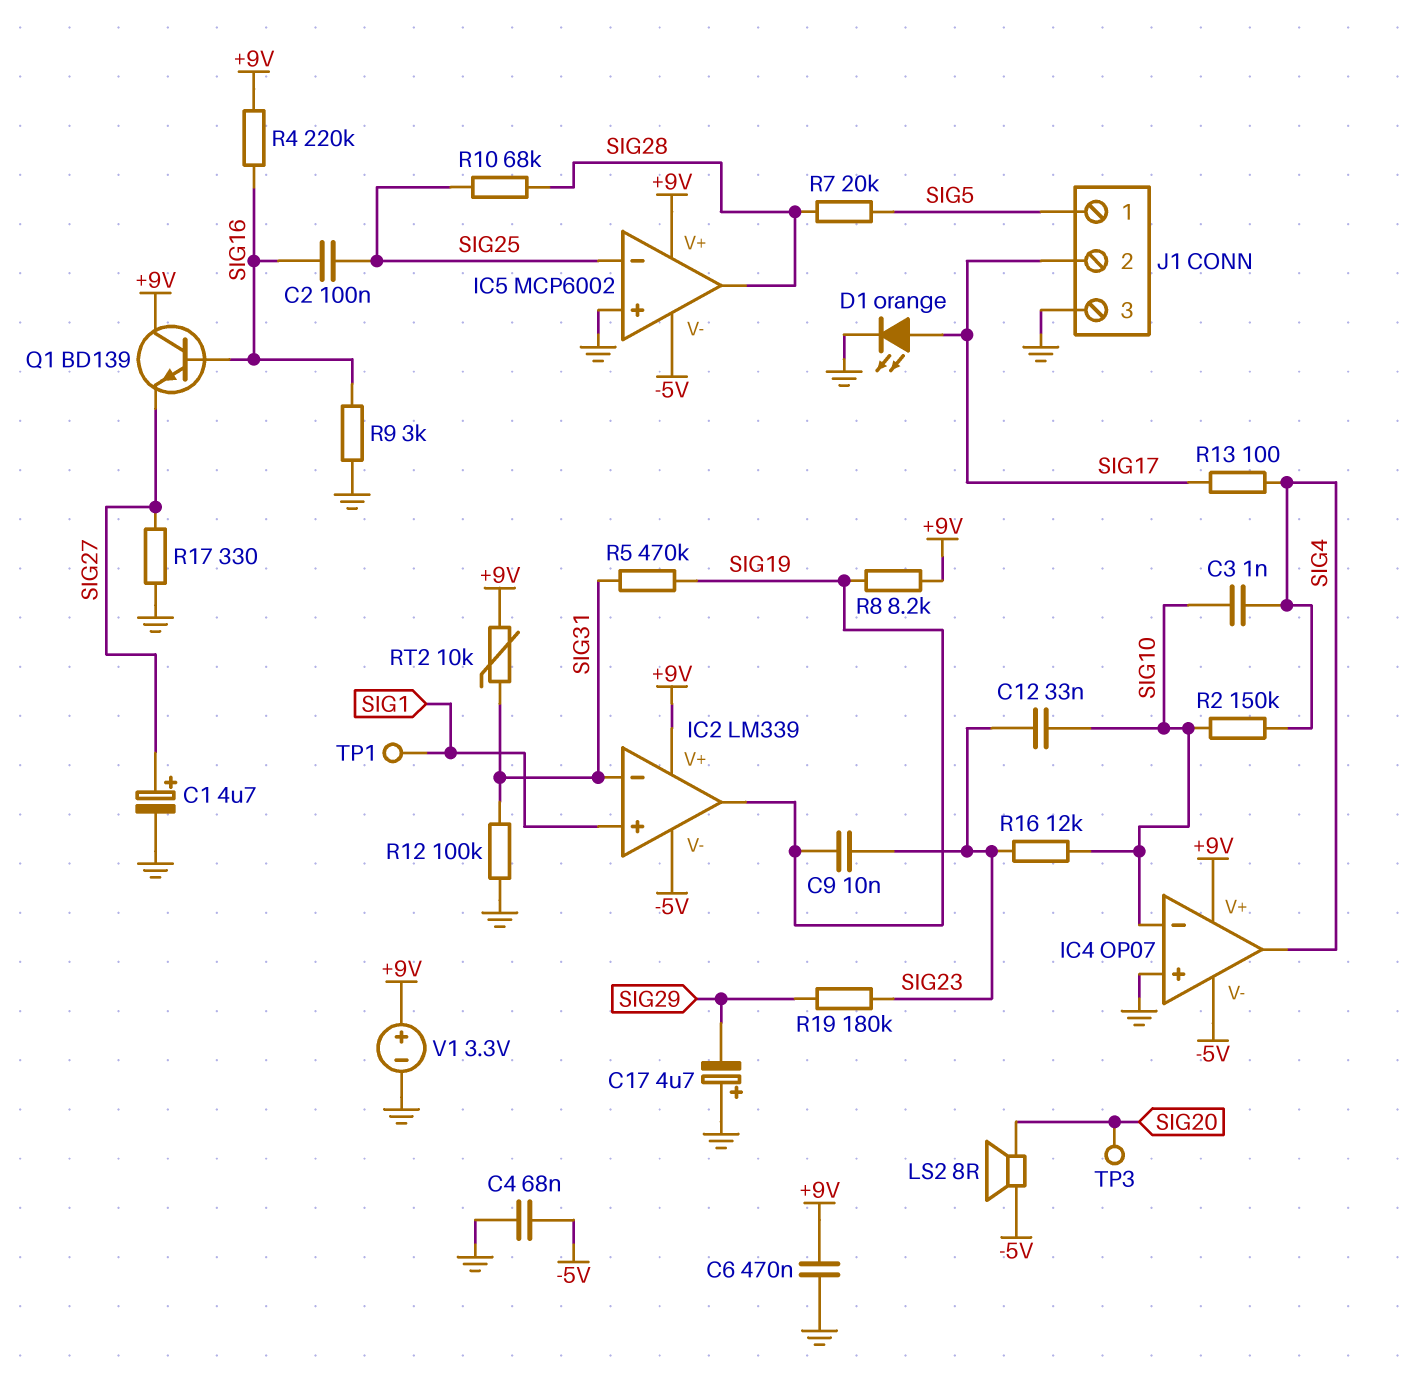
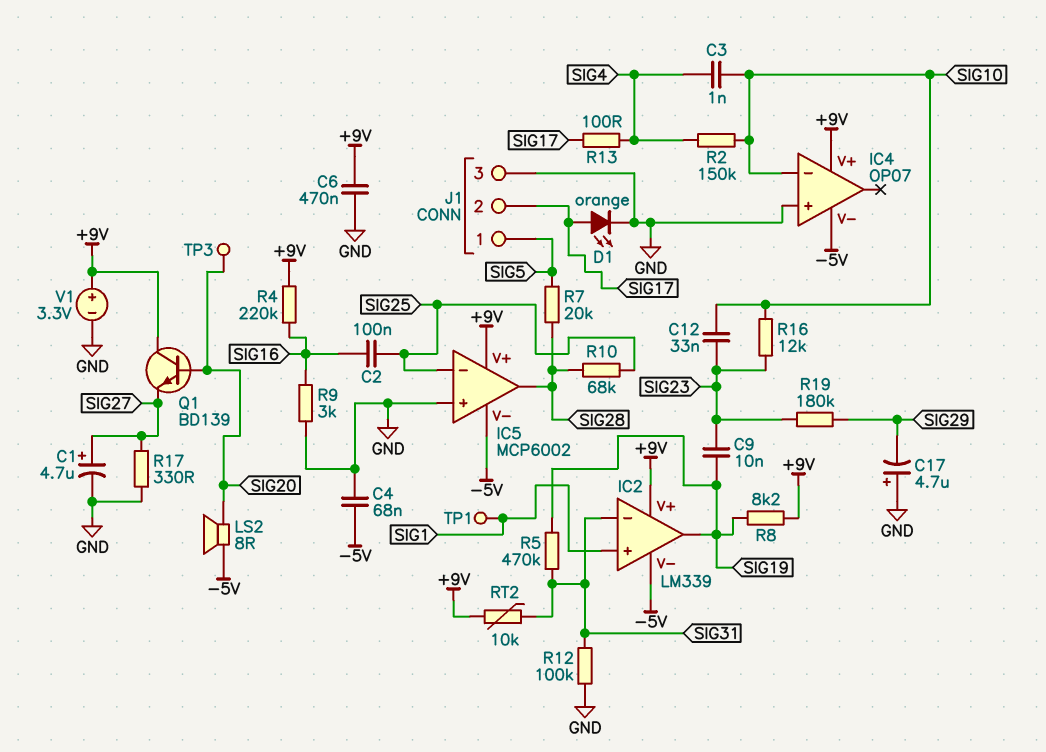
IC4 pin out: SIG4 -> none
Q1: NPN BD139 (B SIG16, C +9V, E SIG27) -> NPN BD139 (B SIG20, C +9V, E SIG27)

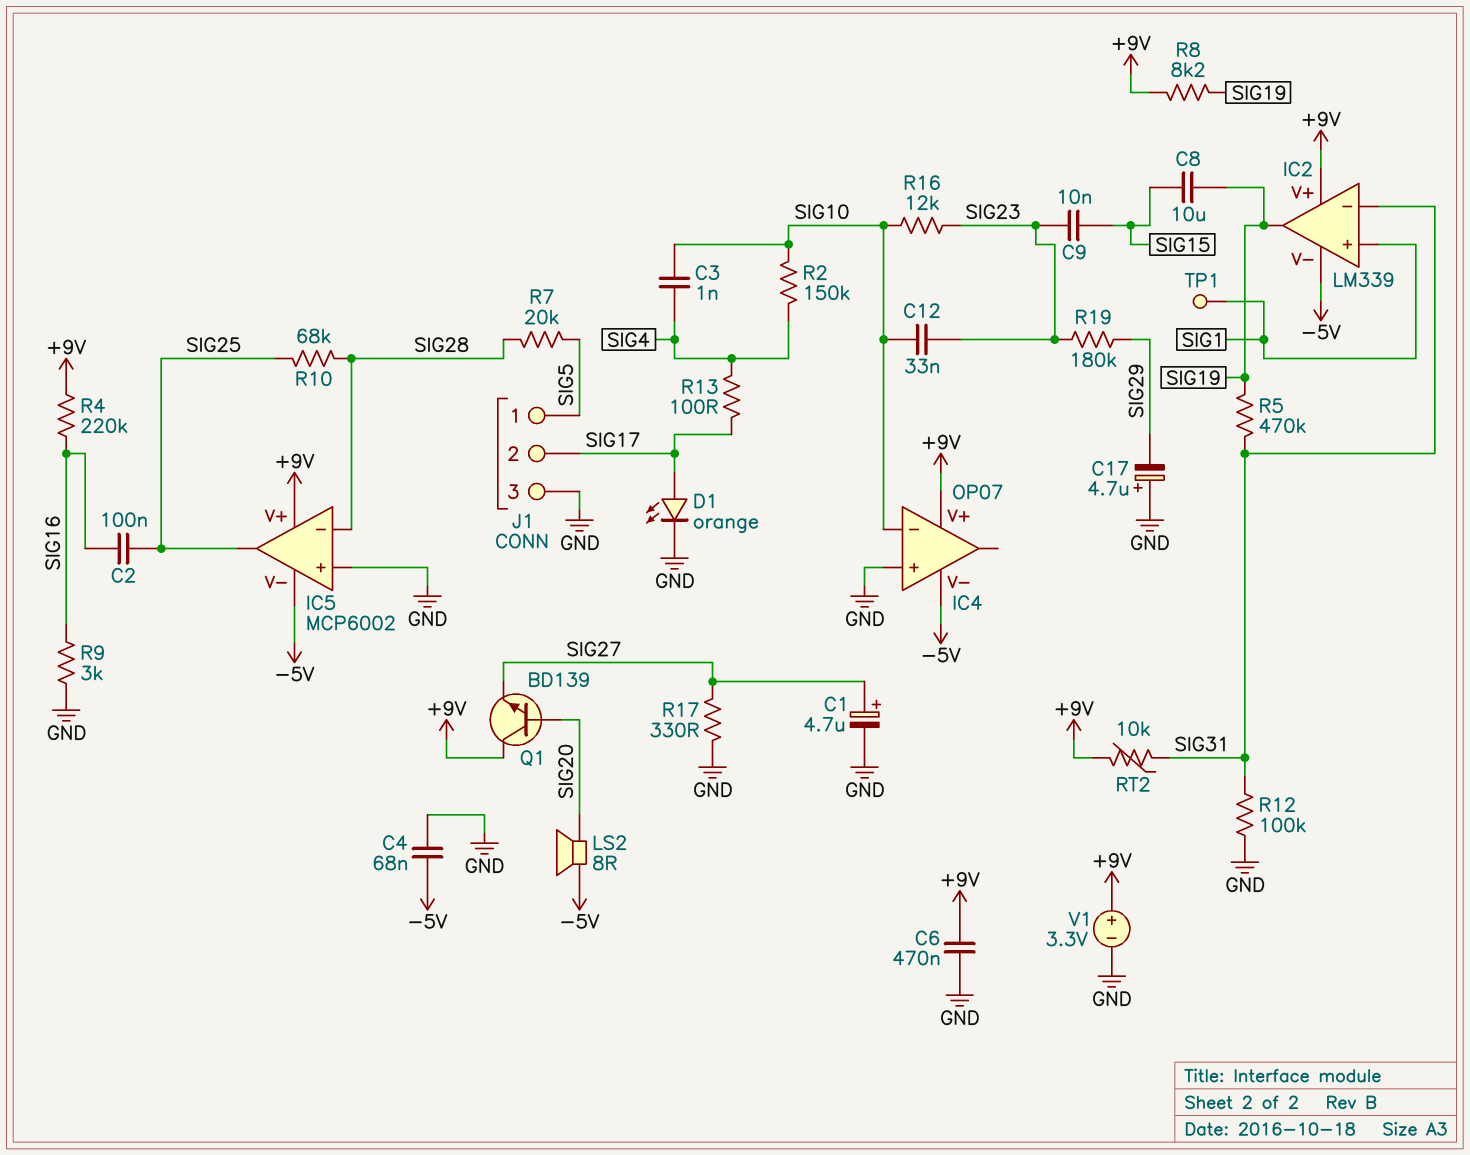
C8: none -> 10uF (SIG15, SIG19)
C9: 10nF (SIG19, SIG23) -> 10nF (SIG15, SIG23)
IC5 pin in-: SIG25 -> SIG28
IC5 pin out: SIG28 -> SIG25
TP3: test point (SIG20) -> none

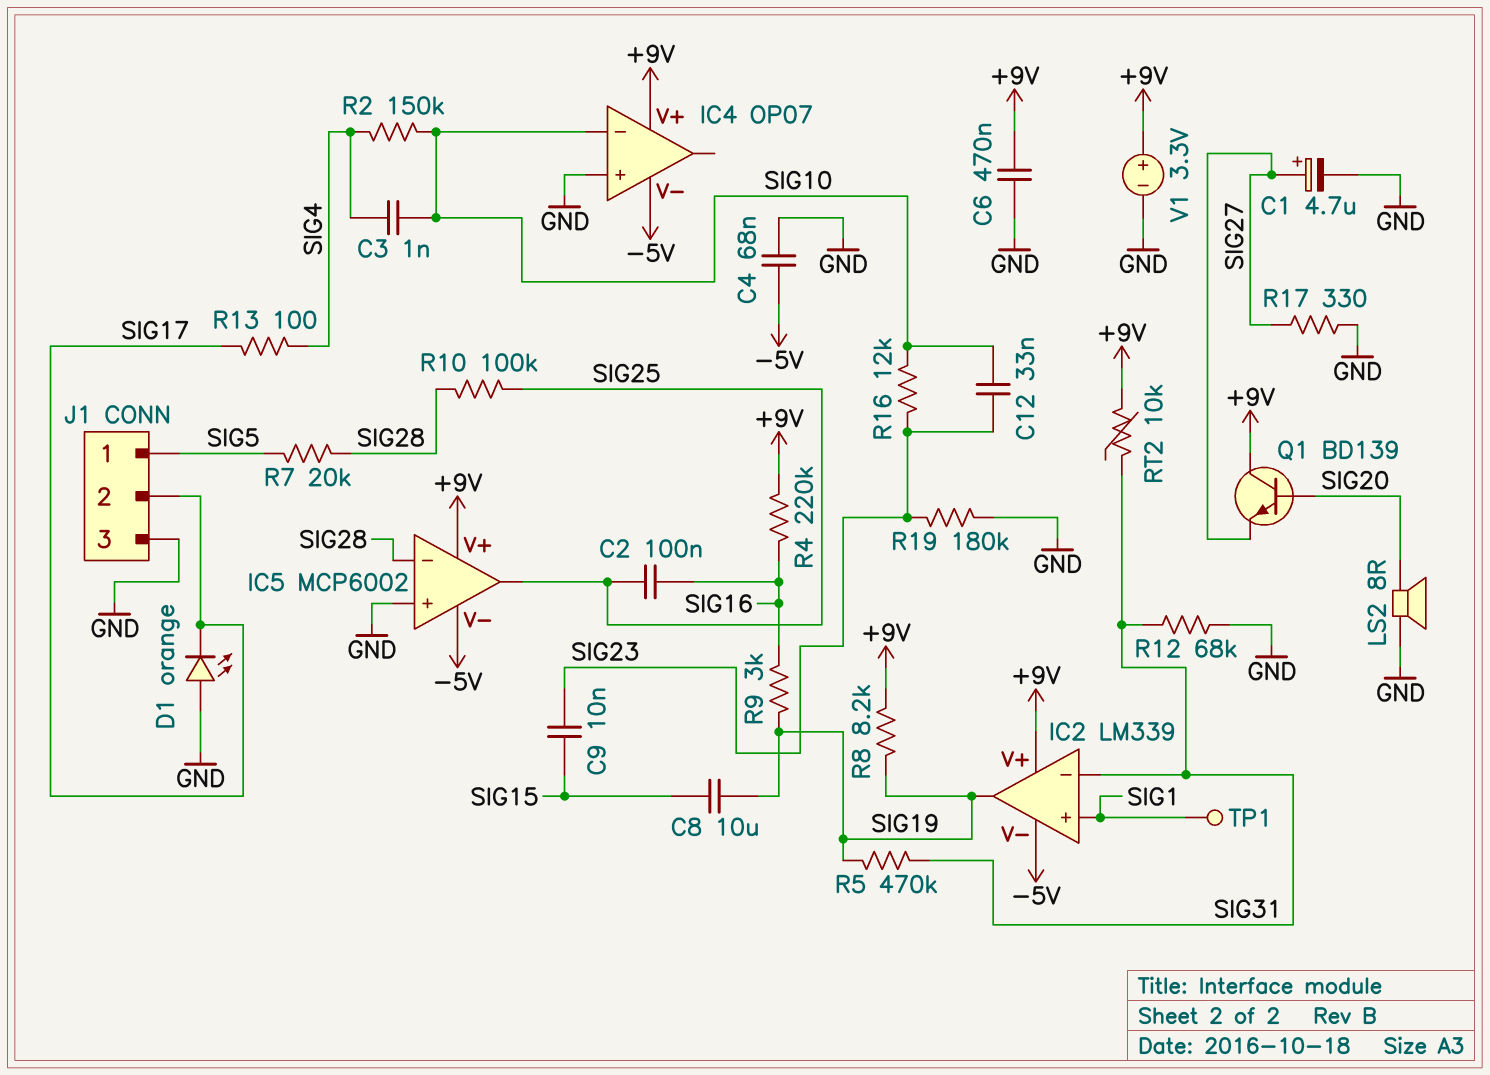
C17: 4.7uF (plus GND, minus SIG29) -> none
D1: LED orange (A SIG17, K GND) -> LED orange (A GND, K SIG17)
LS2: speaker 8R (-5V, SIG20) -> speaker 8R (GND, SIG20)
R9: 3k (GND, SIG16) -> 3k (SIG16, SIG19)
R10: 68k (SIG25, SIG28) -> 100k (SIG25, SIG28)
R12: 100k (GND, SIG31) -> 68k (GND, SIG31)
R19: 180k (SIG23, SIG29) -> 180k (GND, SIG23)

